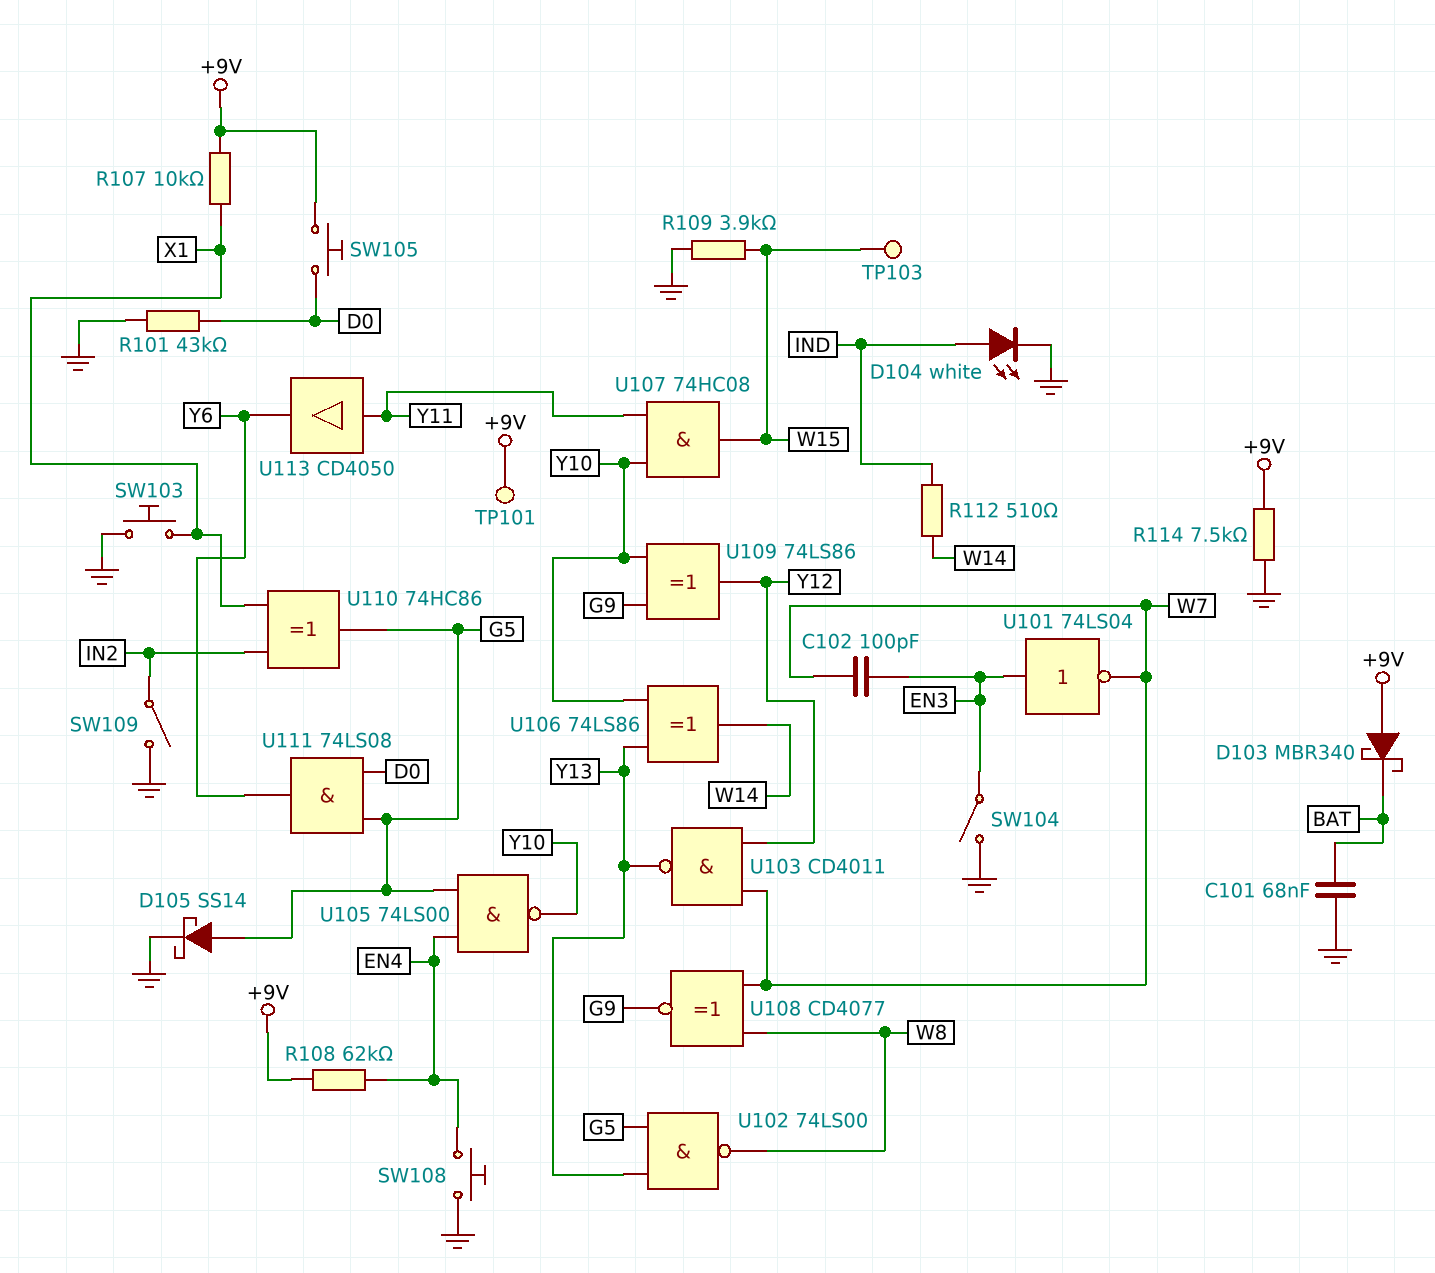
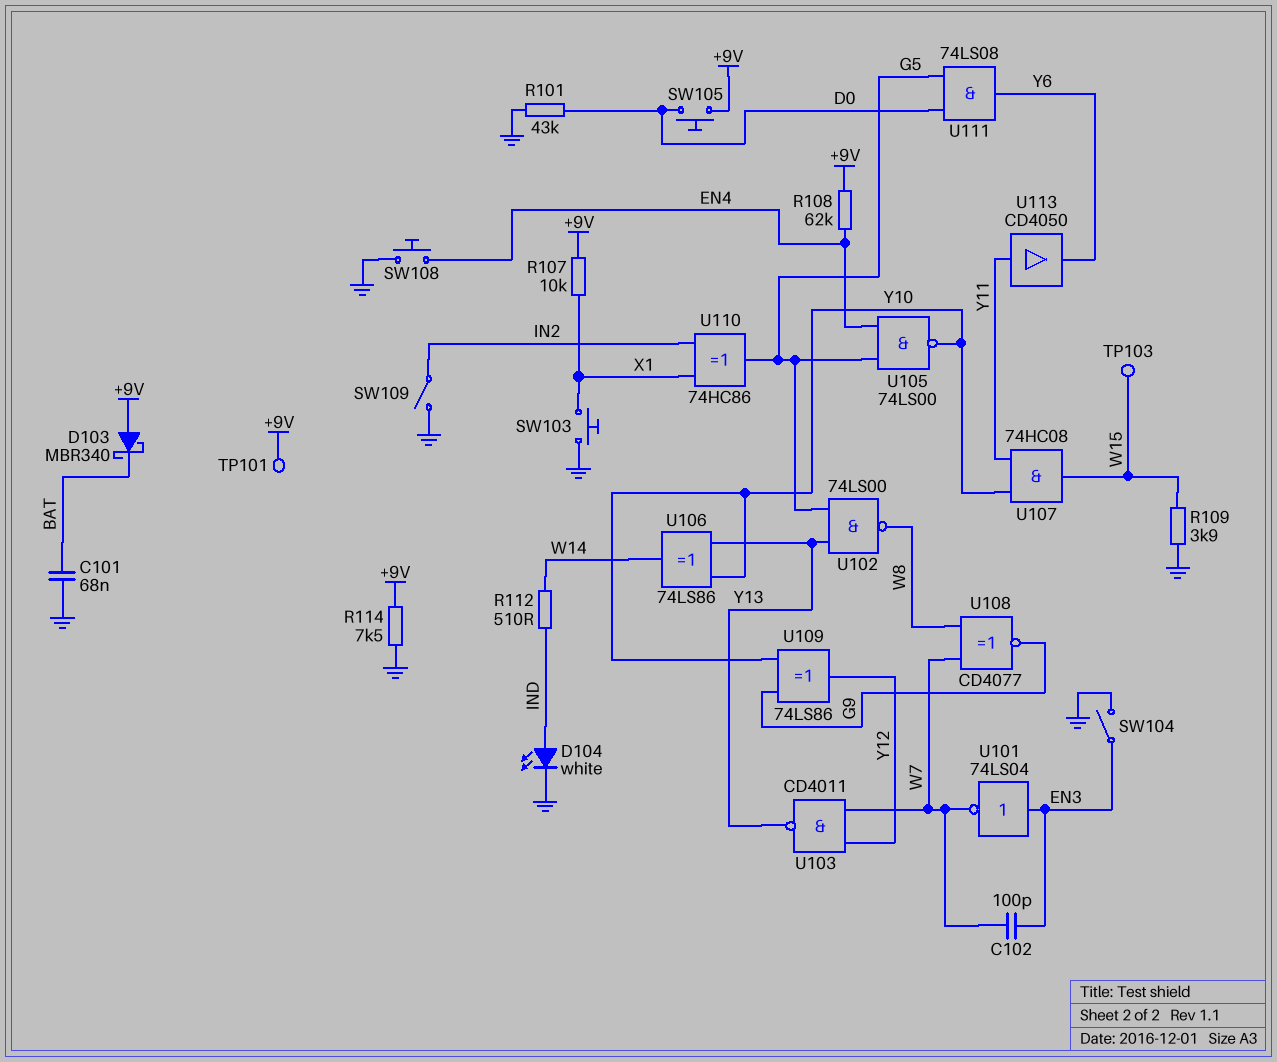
D105: schottky SS14 (A G5, K GND) -> none

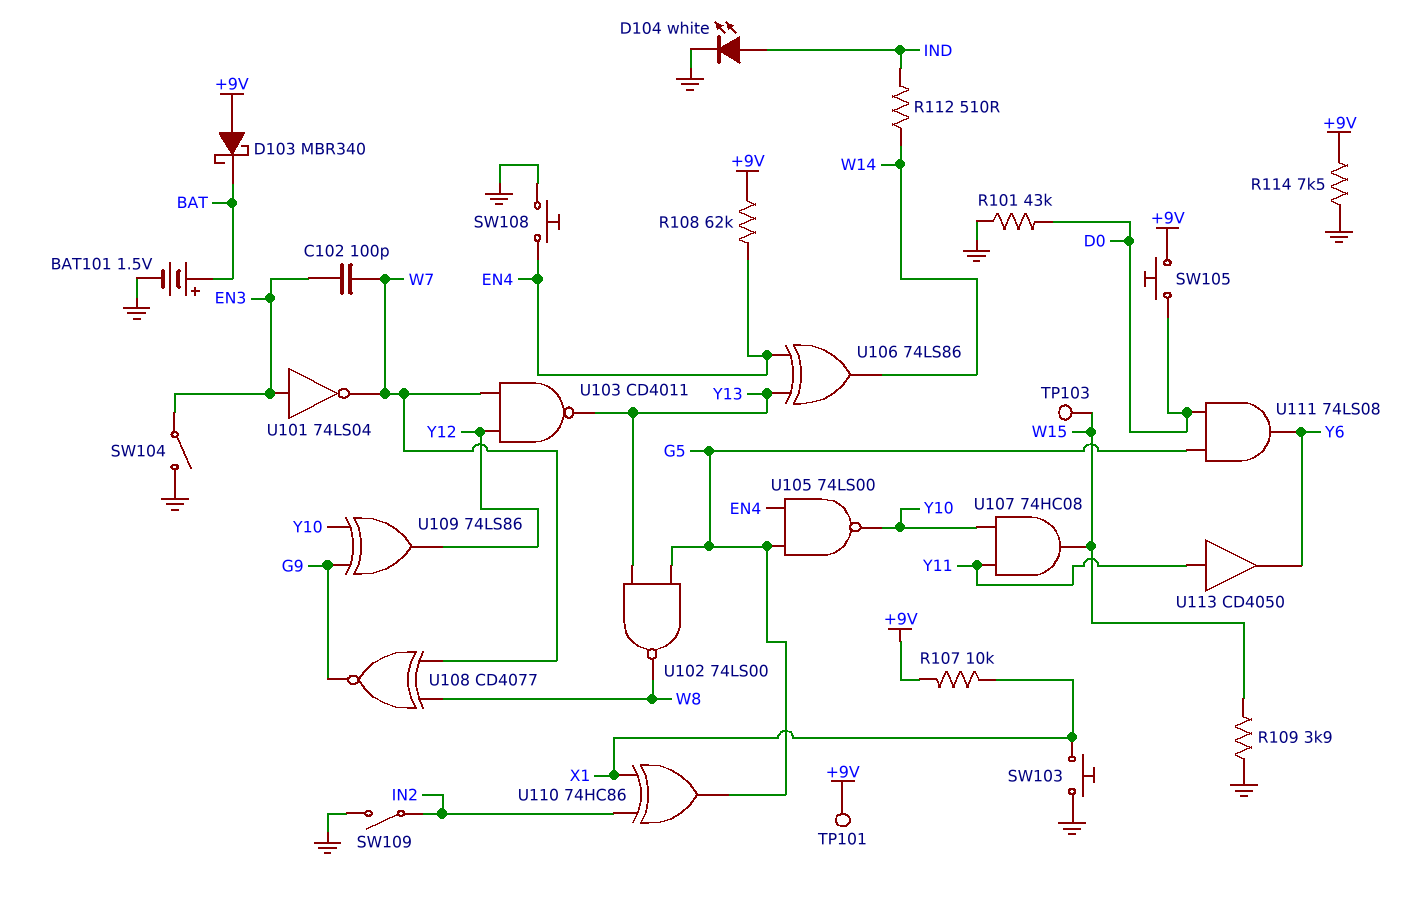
BAT101: none -> 1.5V (plus BAT, minus GND)
C101: 68nF (BAT, GND) -> none
U106: XOR 74LS86 (in Y10, in Y13, out W14) -> XOR 74LS86 (in EN4, in Y13, out W14)

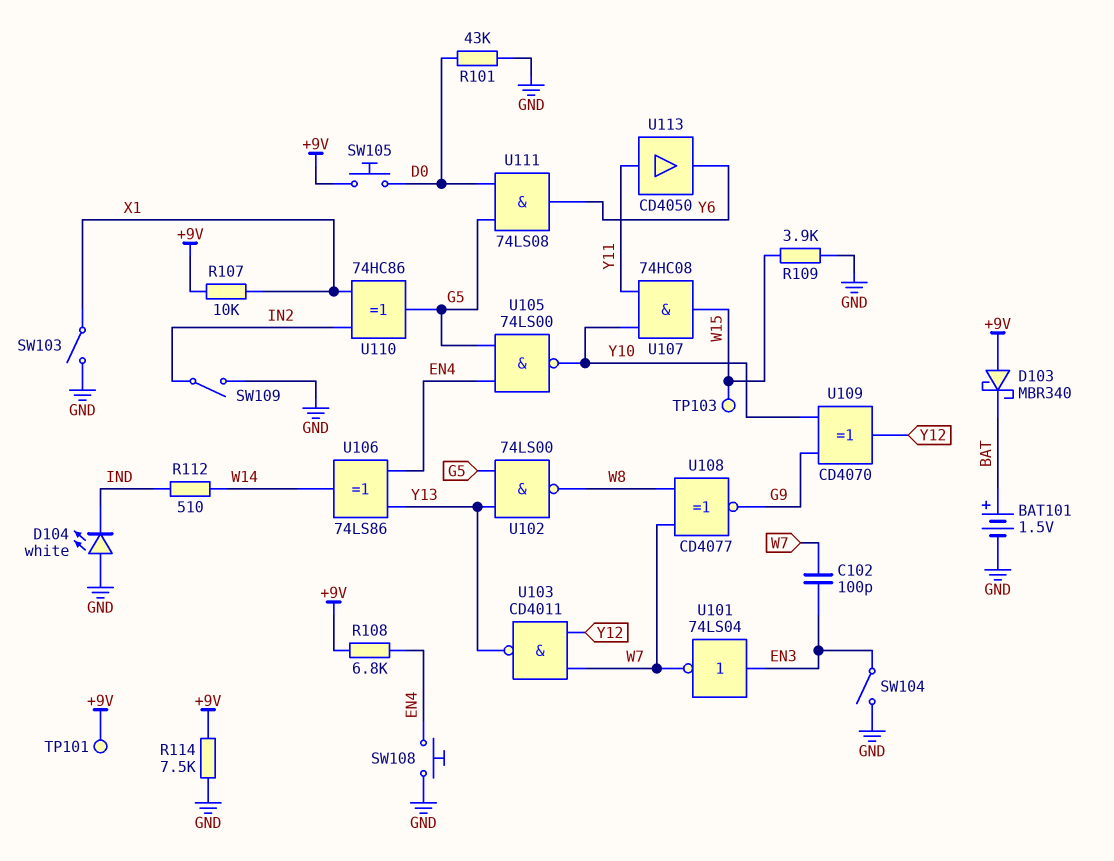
D104: LED white (A IND, K GND) -> LED white (A GND, K IND)
R108: 62k (+9V, EN4) -> 6.8k (+9V, EN4)
SW103: button (GND, X1) -> switch (GND, X1)
U109: XOR 74LS86 (in G9, in Y10, out Y12) -> XOR CD4070 (in G9, in Y10, out Y12)

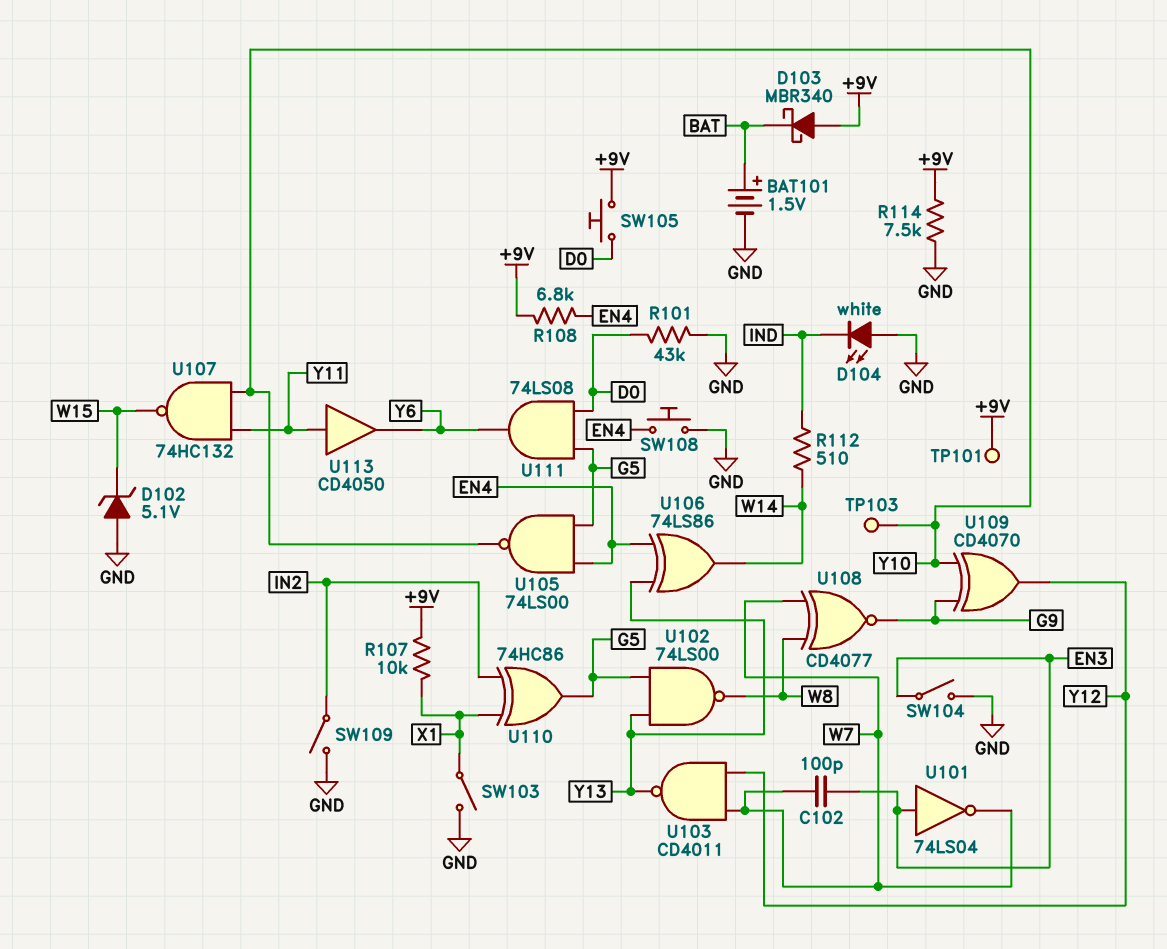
D102: none -> zener 5.1V (A GND, K W15)
R109: 3.9k (GND, W15) -> none
TP103: test point (W15) -> test point (Y10)
U107: AND 74HC08 (in Y10, in Y11, out W15) -> NAND 74HC132 (in Y10, in Y11, out W15)

